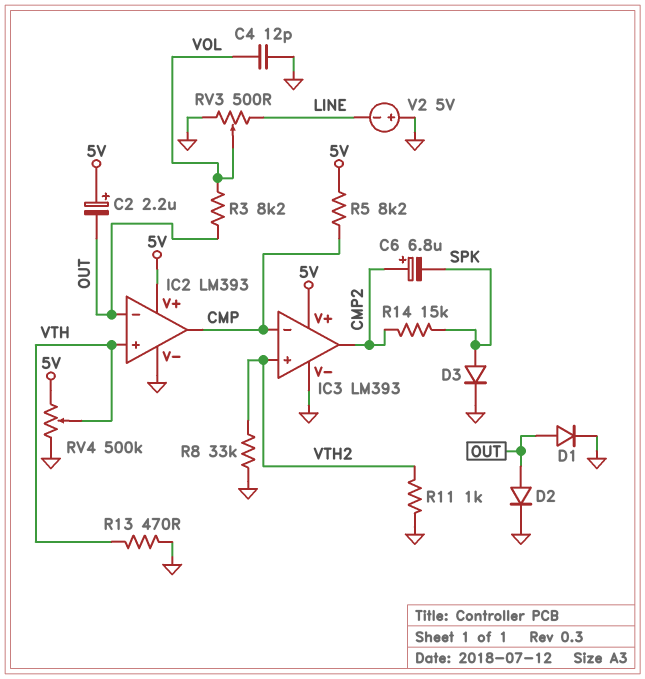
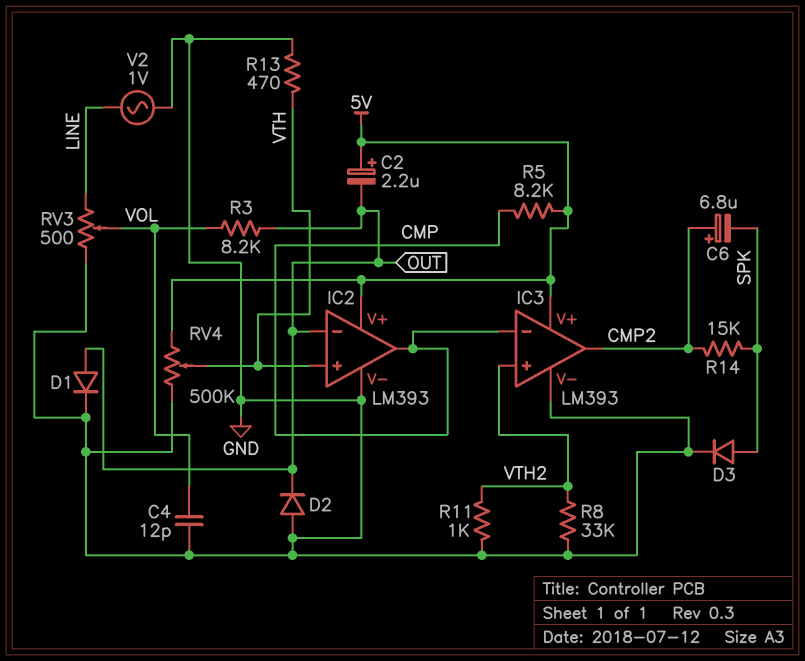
D2: diode (A OUT, K GND) -> diode (A GND, K OUT)
V2: 5V (plus GND, minus LINE) -> AC 1V (GND, LINE)

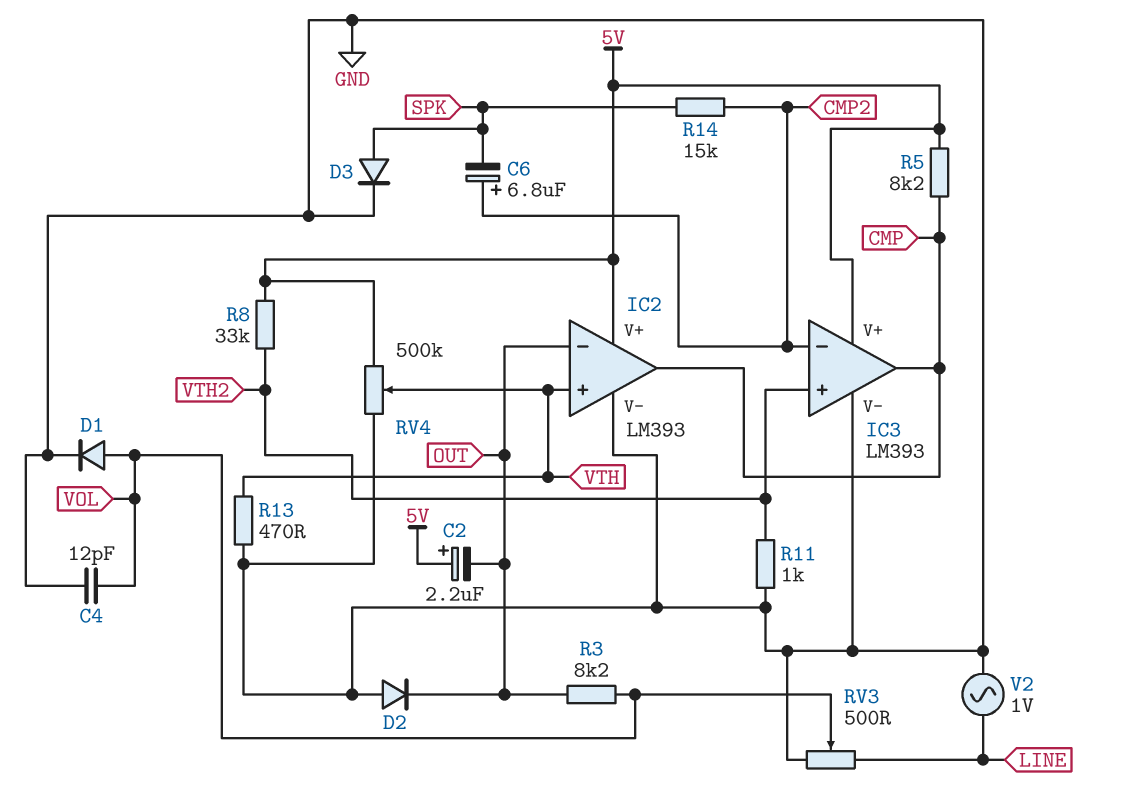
D1: diode (A OUT, K GND) -> diode (A VOL, K GND)
IC3 pin in-: CMP -> CMP2
IC3 pin out: CMP2 -> CMP
R8: 33k (GND, VTH2) -> 33k (5V, VTH2)

